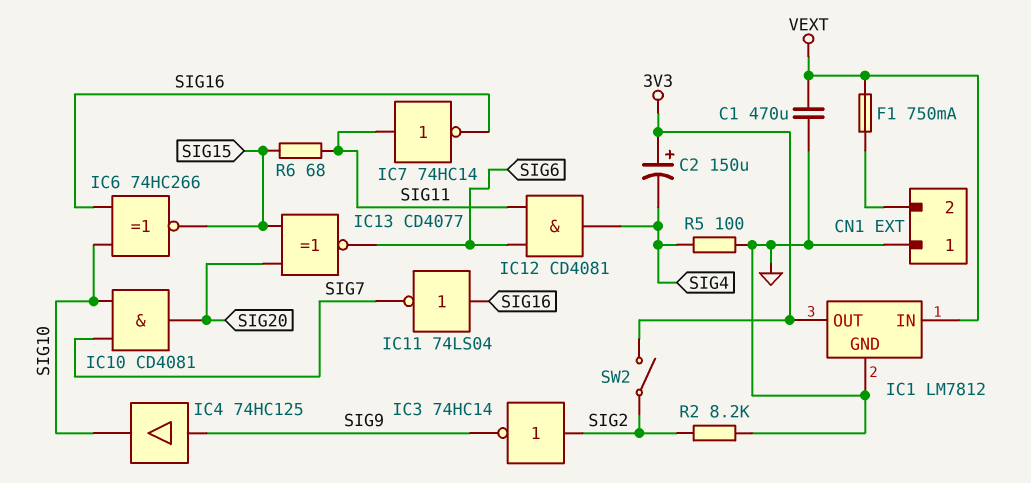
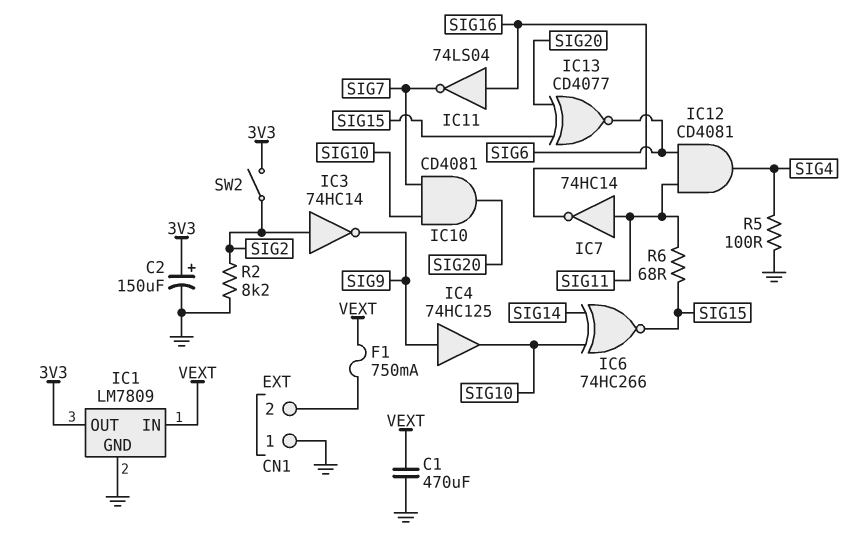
C2: 150uF (plus 3V3, minus SIG4) -> 150uF (plus 3V3, minus GND)
IC1: LM7812 -> LM7809
IC6: XNOR 74HC266 (in SIG10, in SIG16, out SIG15) -> XNOR 74HC266 (in SIG10, in SIG14, out SIG15)

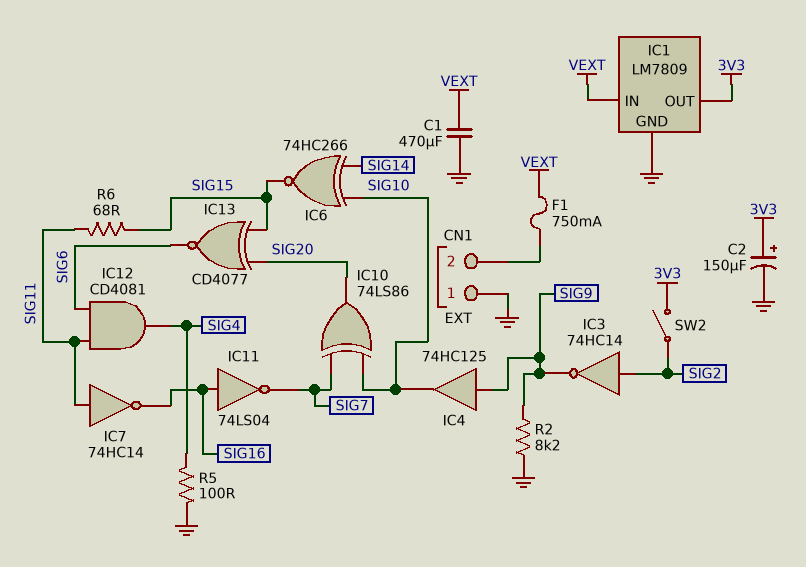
IC10: AND CD4081 (in SIG7, in SIG10, out SIG20) -> XOR 74LS86 (in SIG7, in SIG10, out SIG20)
R2: 8.2k (GND, SIG2) -> 8.2k (GND, SIG9)

